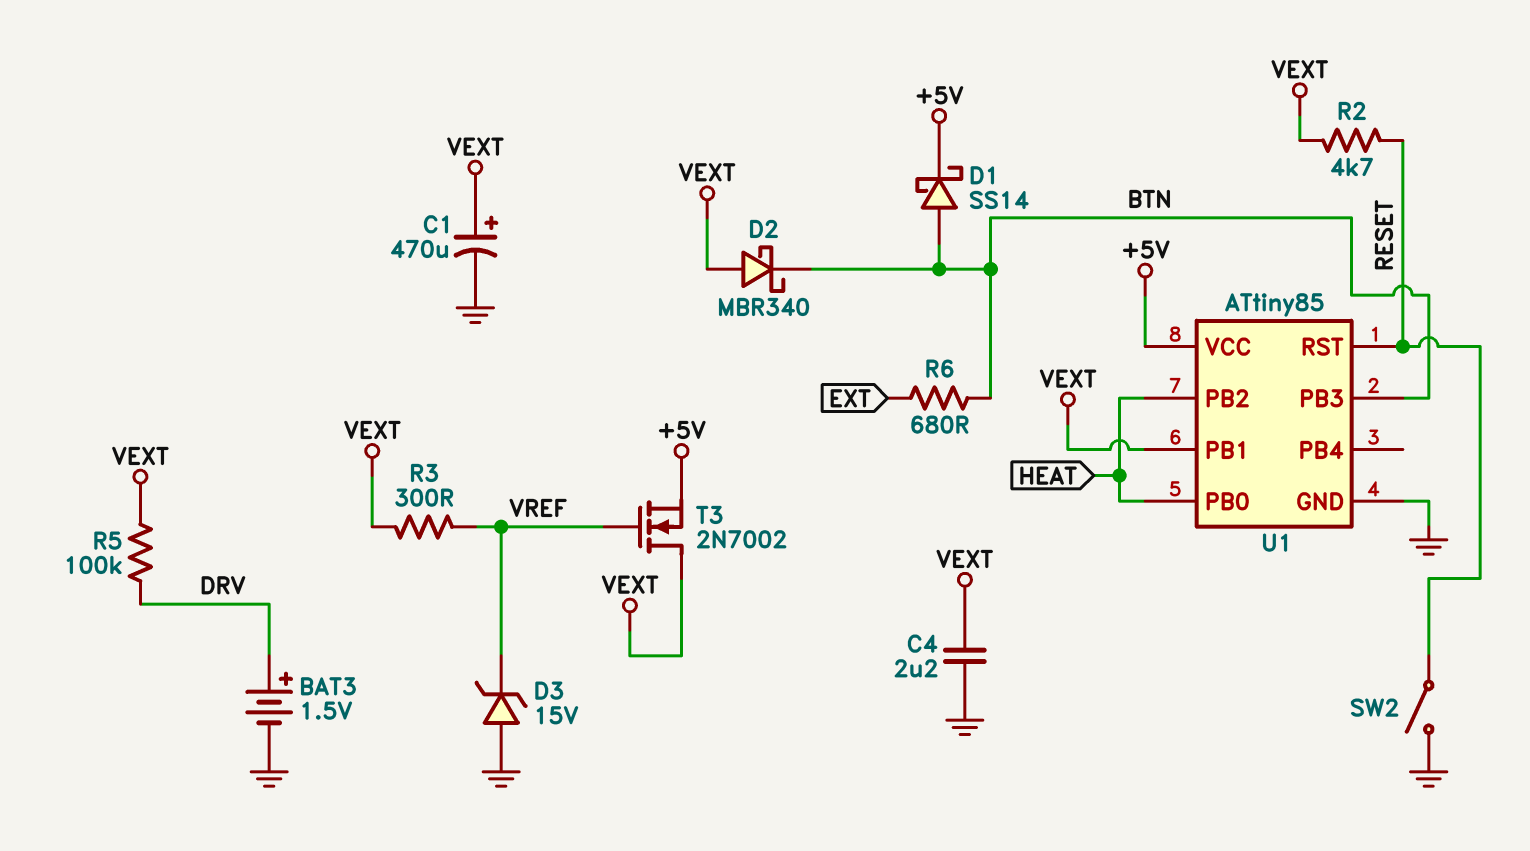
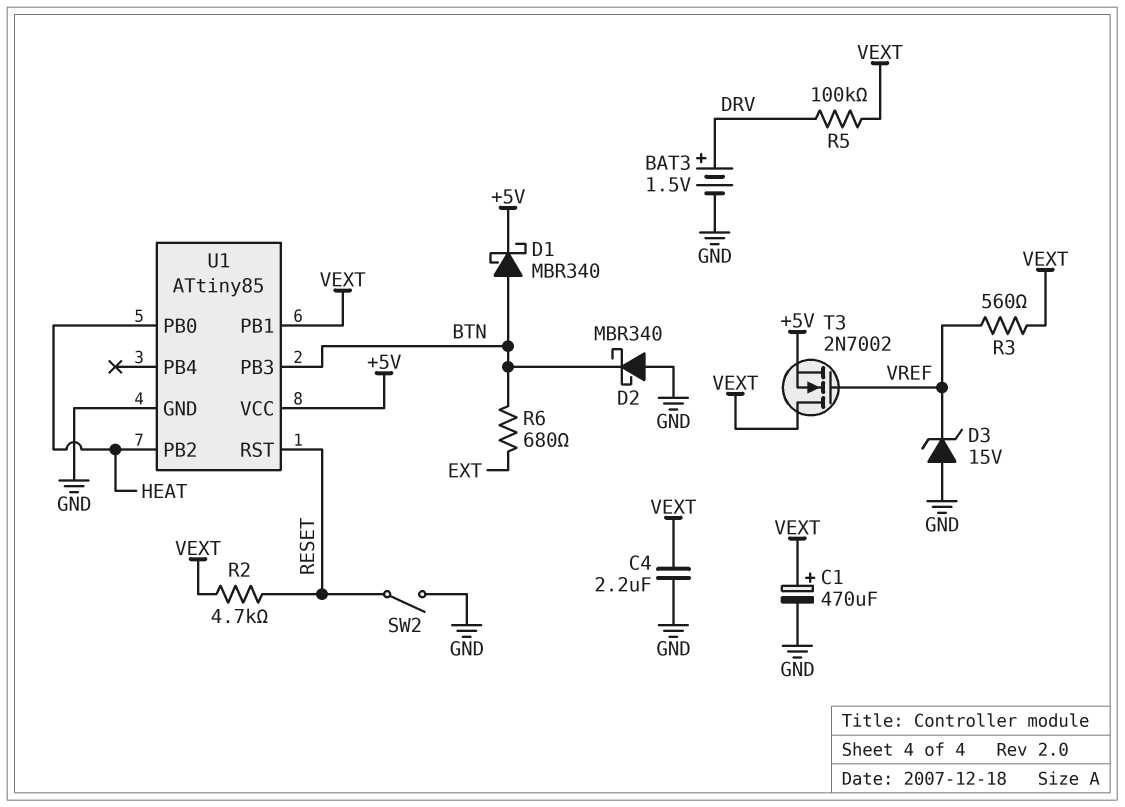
D1: schottky SS14 (A BTN, K +5V) -> schottky MBR340 (A BTN, K +5V)
D2: schottky MBR340 (A VEXT, K BTN) -> schottky MBR340 (A GND, K BTN)
R3: 300 (VEXT, VREF) -> 560 (VEXT, VREF)

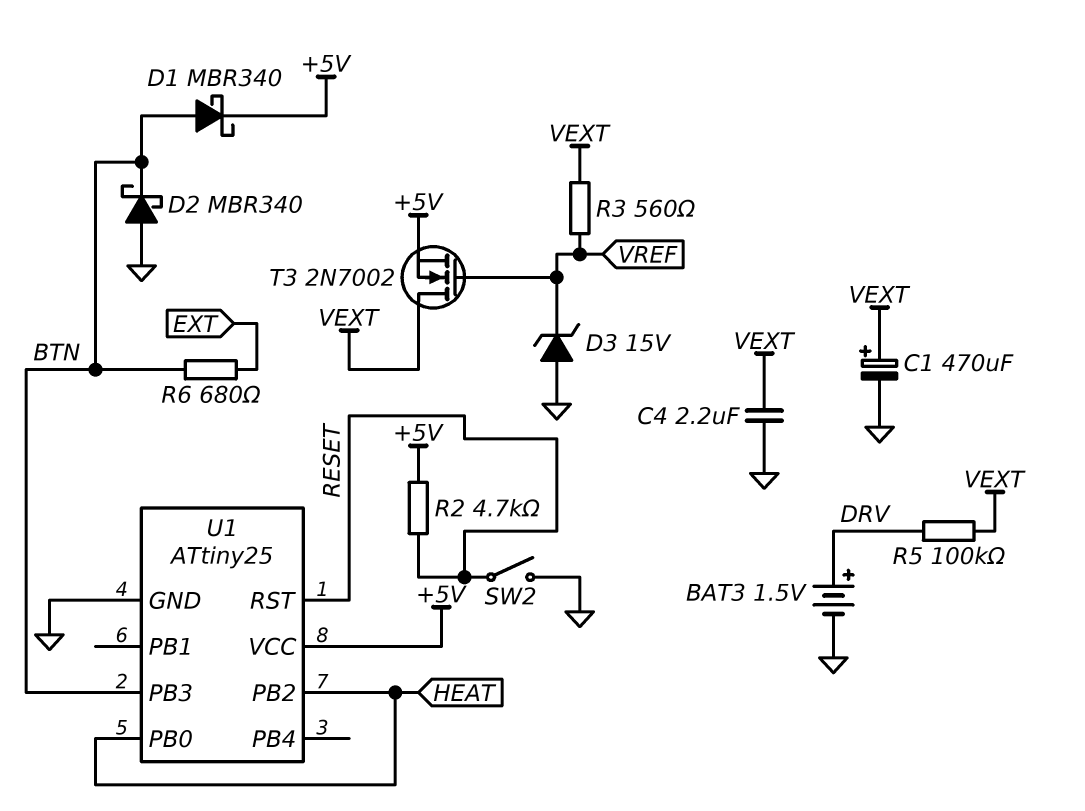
R2: 4.7k (RESET, VEXT) -> 4.7k (+5V, RESET)
U1: ATtiny85 -> ATtiny25
U1 pin PB1: VEXT -> none

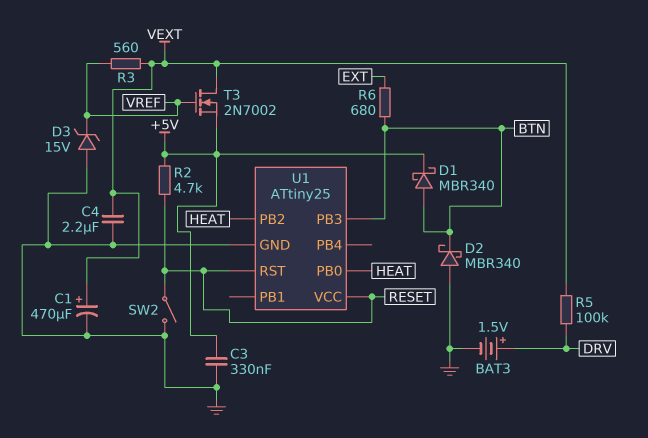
C3: none -> 330nF (+5V, GND)
U1 pin VCC: +5V -> RESET

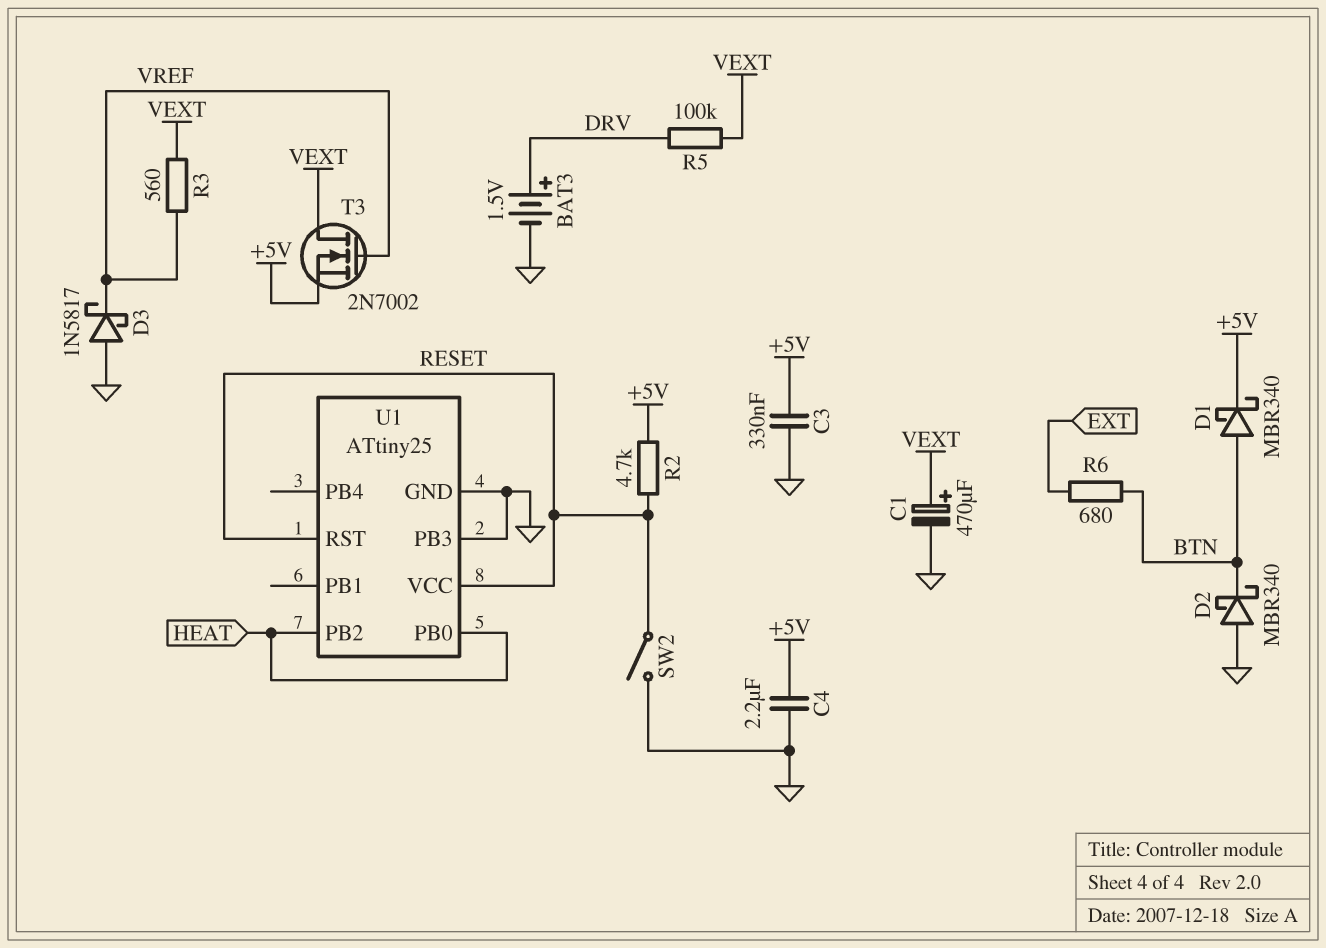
C4: 2.2uF (GND, VEXT) -> 2.2uF (+5V, GND)
D3: zener 15V (A GND, K VREF) -> schottky 1N5817 (A GND, K VREF)
U1 pin PB3: BTN -> GND

